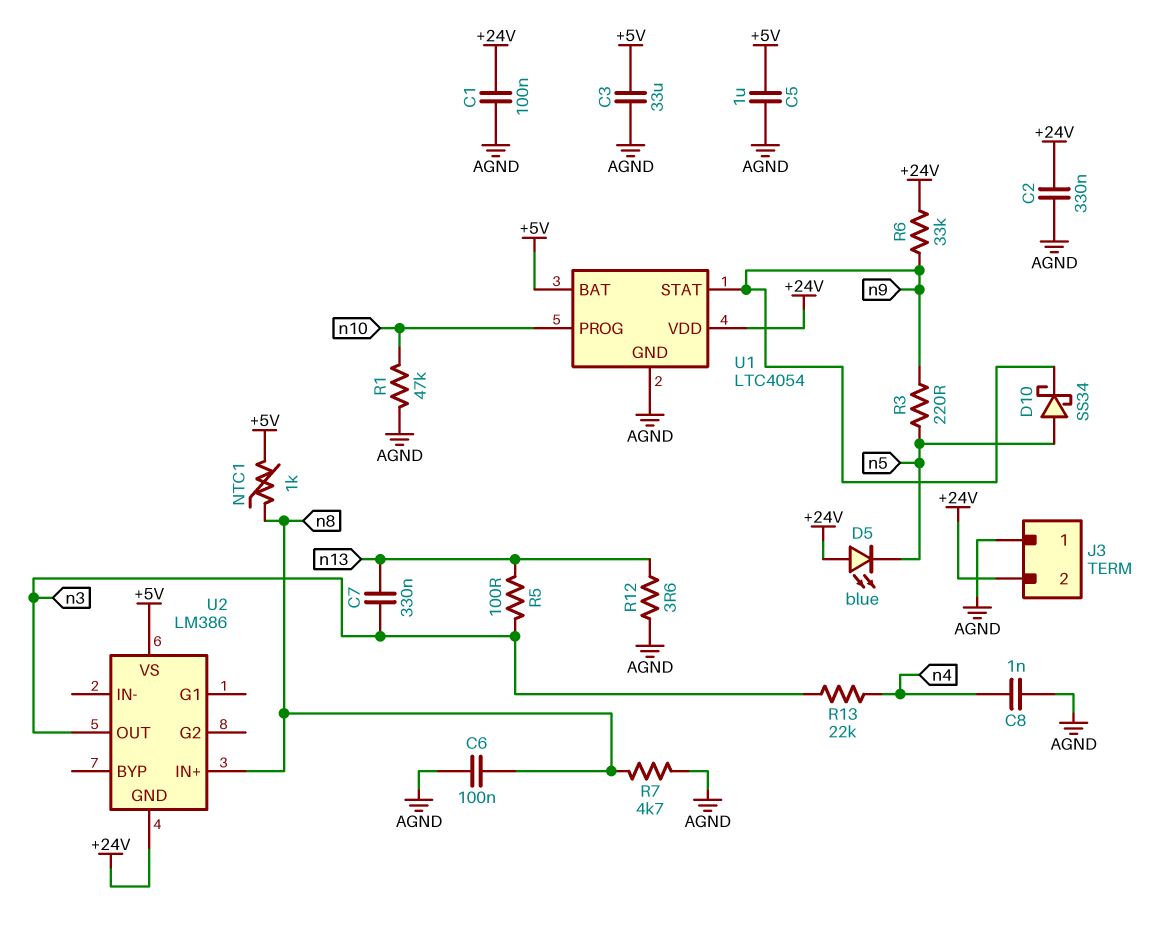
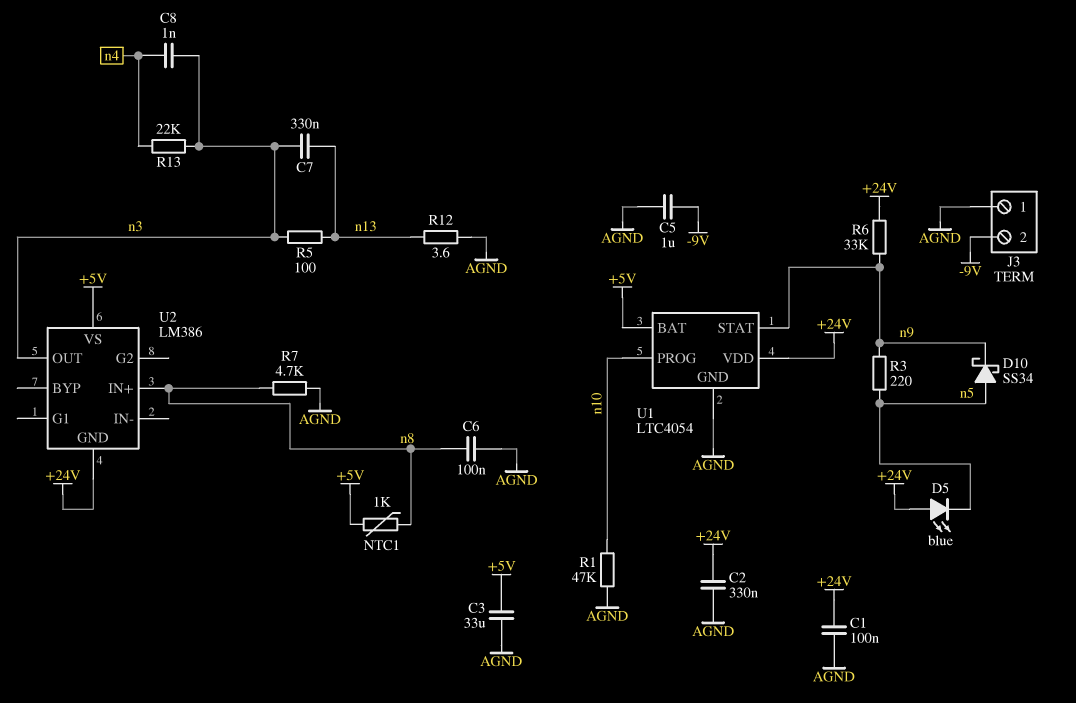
C5: 1uF (+5V, AGND) -> 1uF (-9V, AGND)
C8: 1nF (AGND, n4) -> 1nF (n3, n4)
J3 pin 2: +24V -> -9V

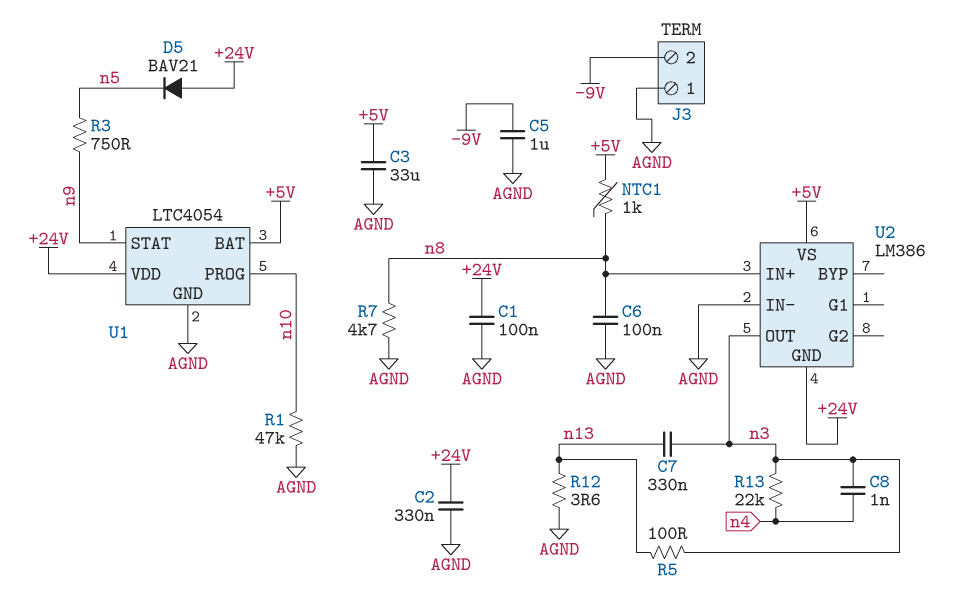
D5: LED blue (A +24V, K n5) -> diode BAV21 (A +24V, K n5)
D10: schottky SS34 (A n5, K n9) -> none
R3: 220 (n5, n9) -> 750 (n5, n9)
R6: 33k (+24V, n9) -> none
U2 pin IN-: none -> AGND

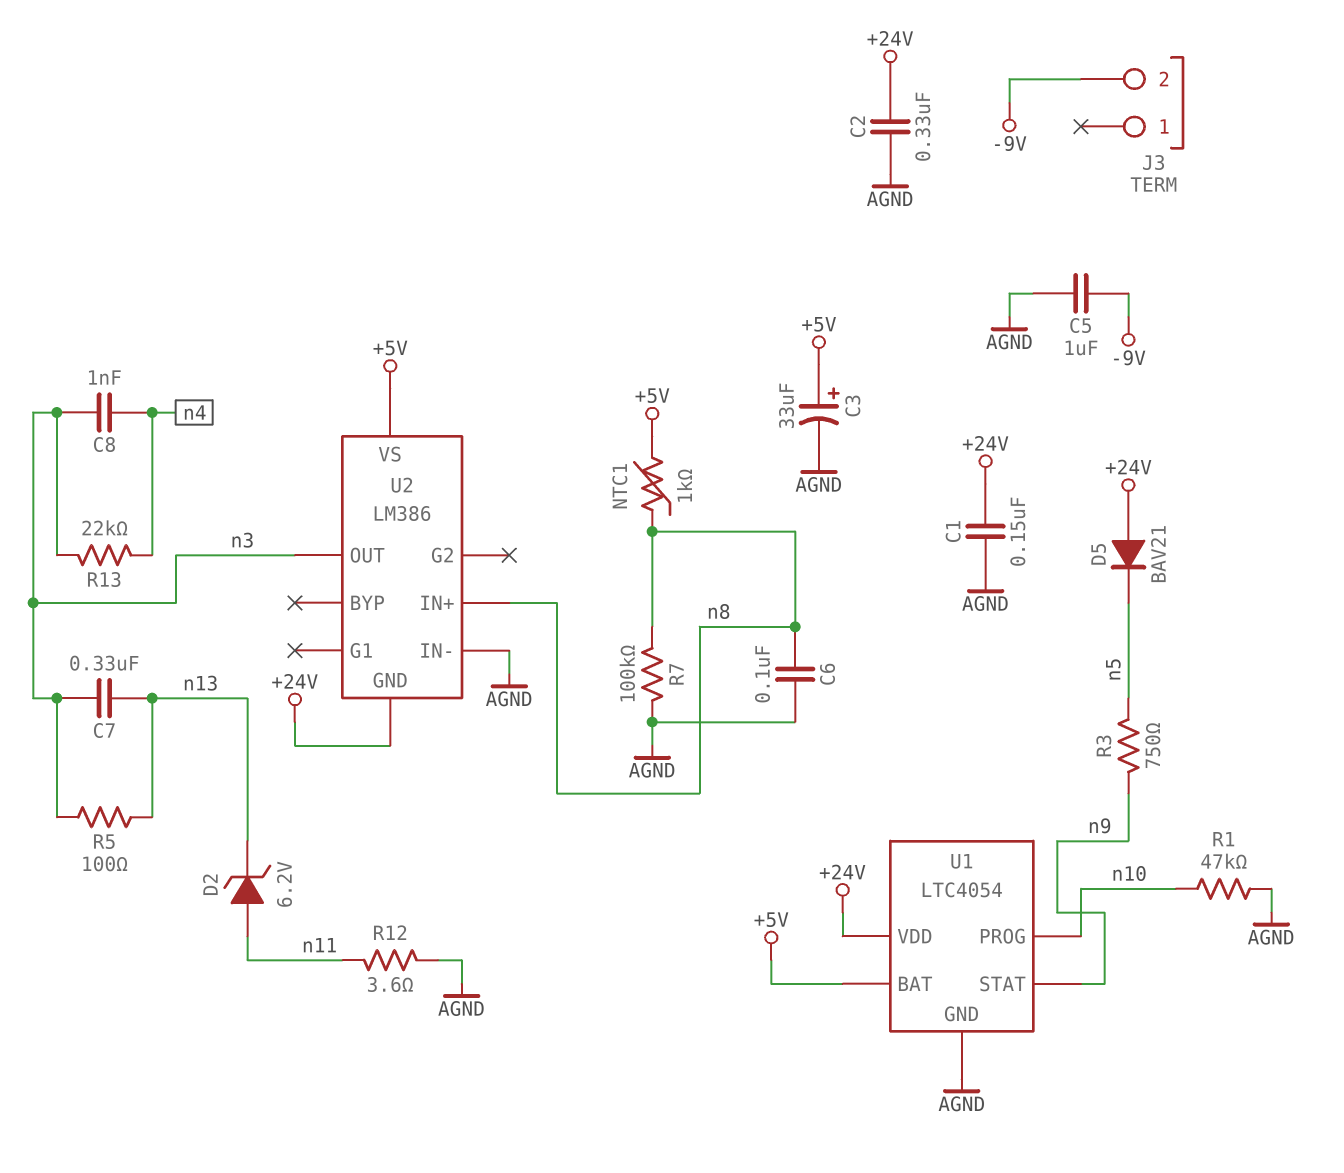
C1: 100nF (+24V, AGND) -> 150nF (+24V, AGND)
C3: 33uF (+5V, AGND) -> 33uF (plus +5V, minus AGND)
D2: none -> zener 6.2V (A n11, K n13)
J3 pin 1: AGND -> none
R7: 4.7k (AGND, n8) -> 100k (AGND, n8)
R12: 3.6 (AGND, n13) -> 3.6 (AGND, n11)

